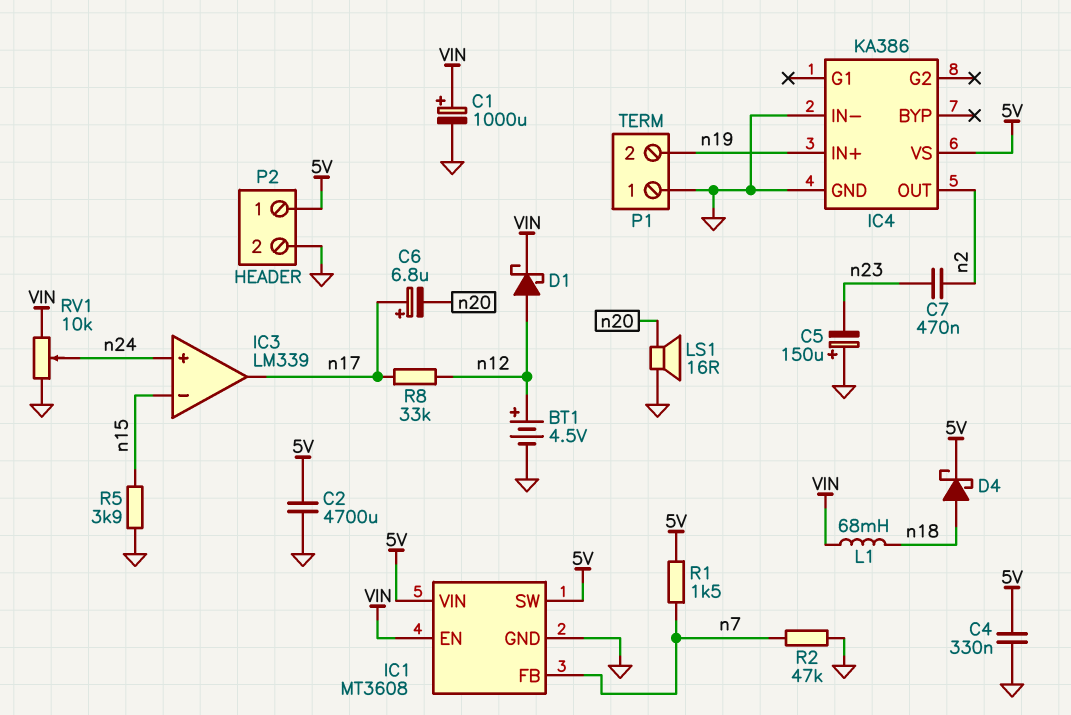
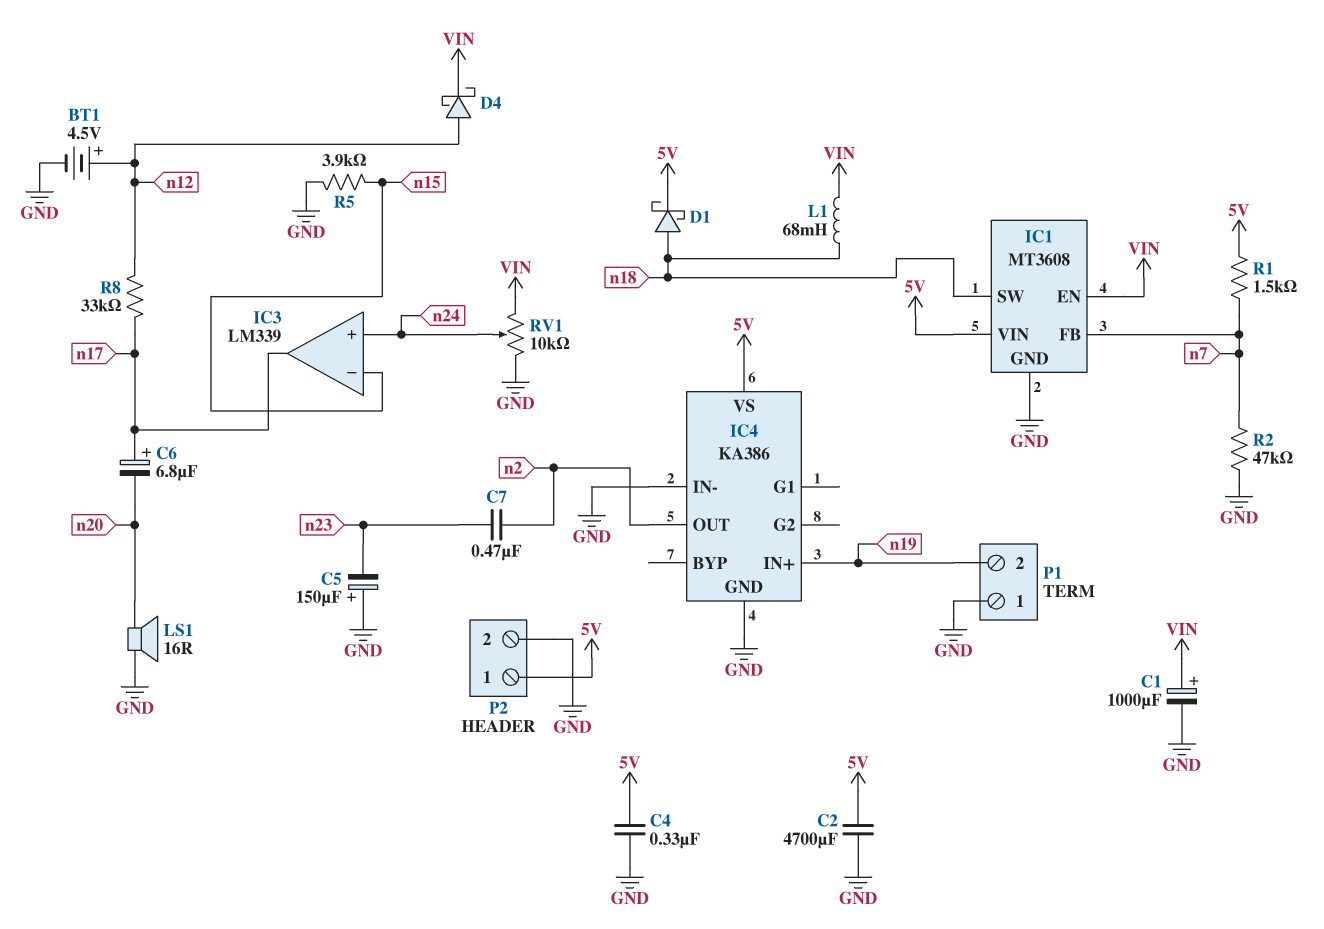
D1: schottky (A n12, K VIN) -> schottky (A n18, K 5V)
D4: schottky (A n18, K 5V) -> schottky (A n12, K VIN)
IC1 pin SW: 5V -> n18

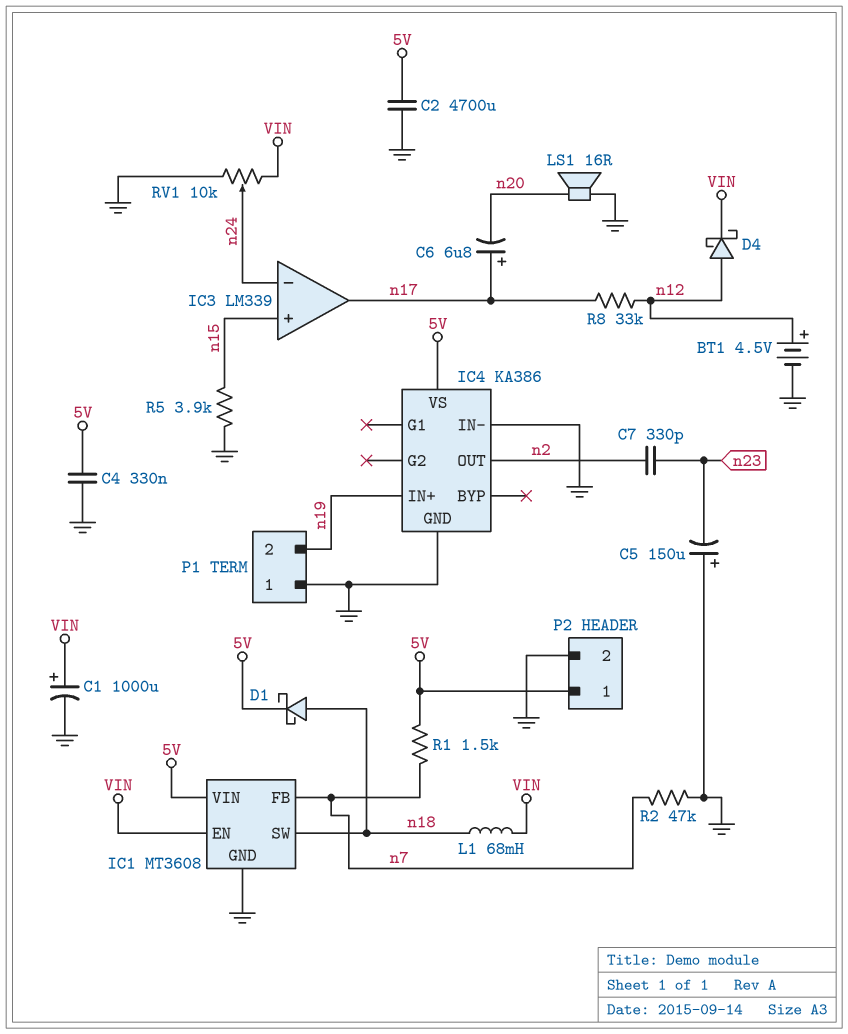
C7: 470nF (n2, n23) -> 330pF (n2, n23)
IC3 pin in+: n24 -> n15
IC3 pin in-: n15 -> n24

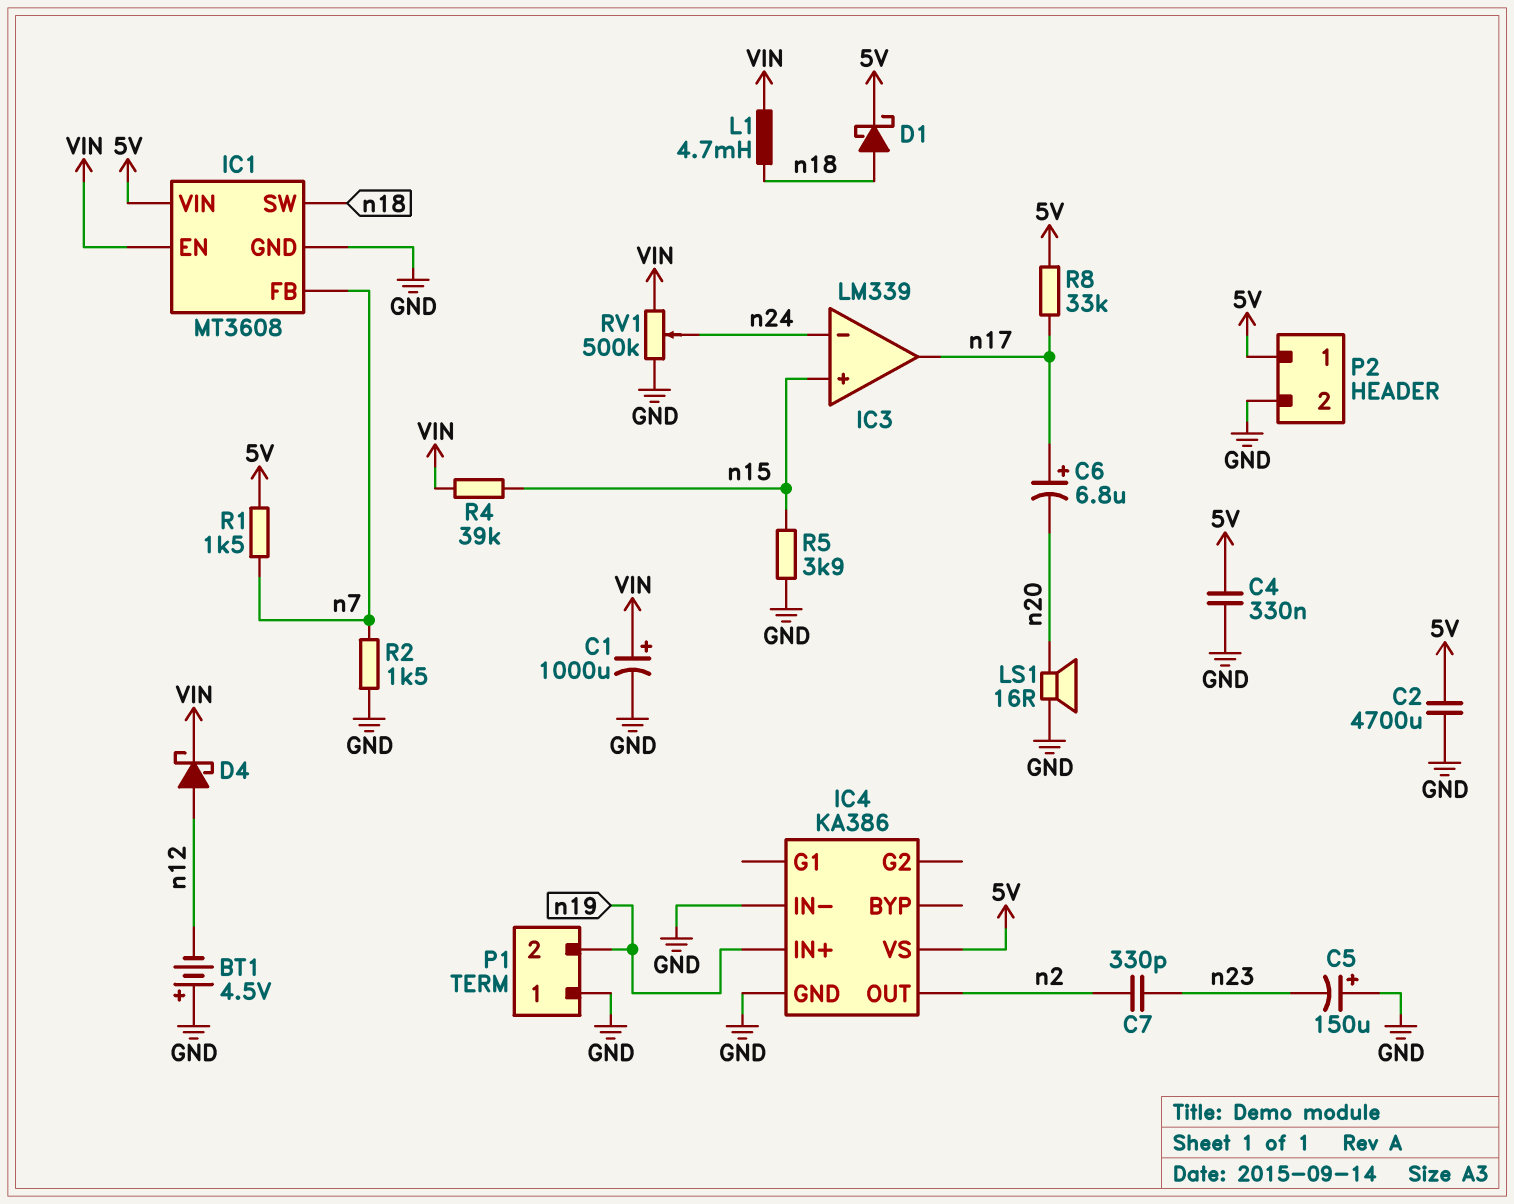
BT1: 4.5V (plus n12, minus GND) -> 4.5V (plus GND, minus n12)
L1: 68mH (VIN, n18) -> 4.7mH (VIN, n18)
R2: 47k (GND, n7) -> 1.5k (GND, n7)
R4: none -> 39k (VIN, n15)
R8: 33k (n12, n17) -> 33k (5V, n17)
RV1: 10k (GND, VIN, wiper n24) -> 500k (GND, VIN, wiper n24)

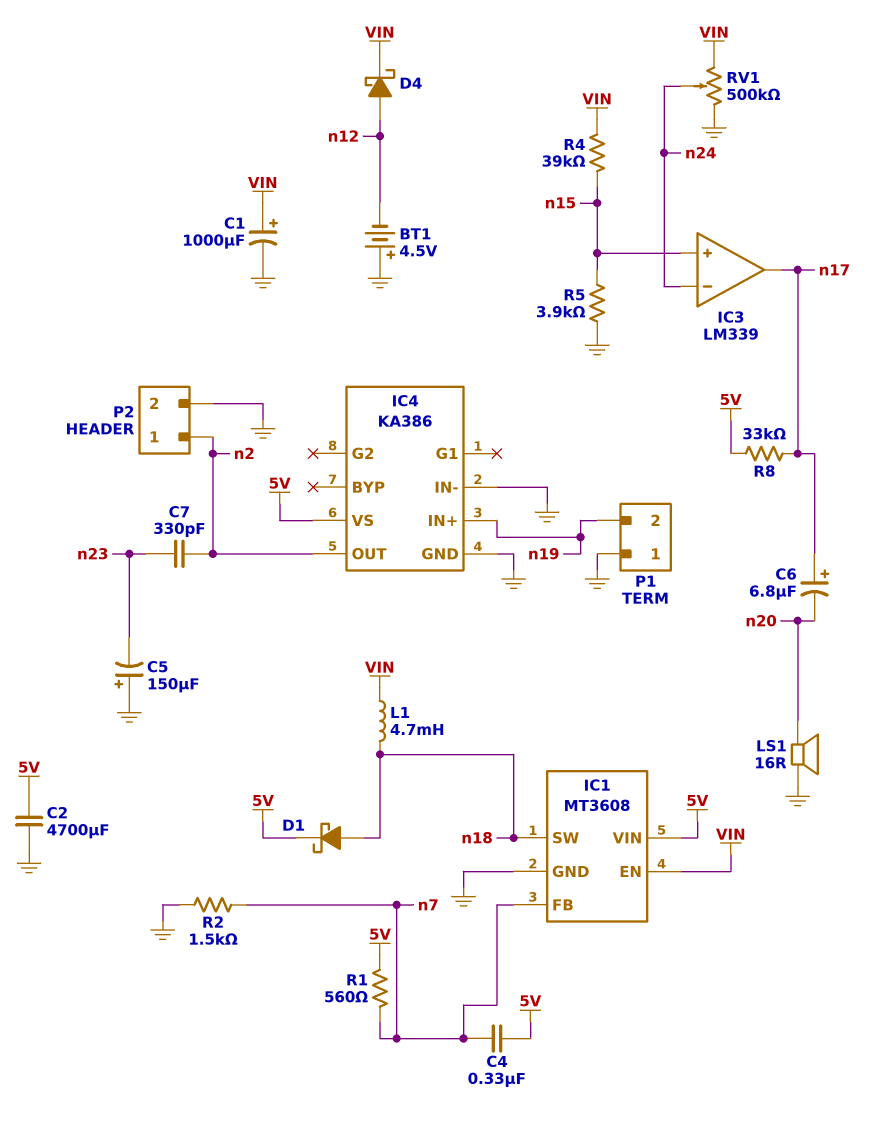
C4: 330nF (5V, GND) -> 330nF (5V, n7)
P2 pin 1: 5V -> n2
R1: 1.5k (5V, n7) -> 560 (5V, n7)

